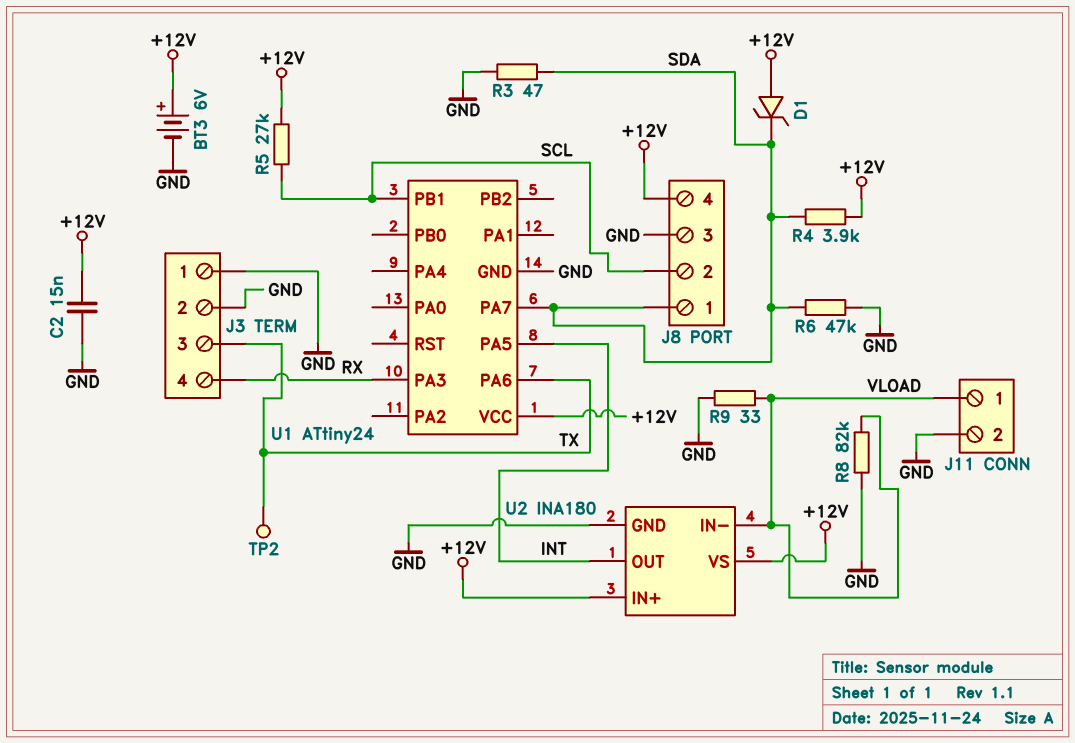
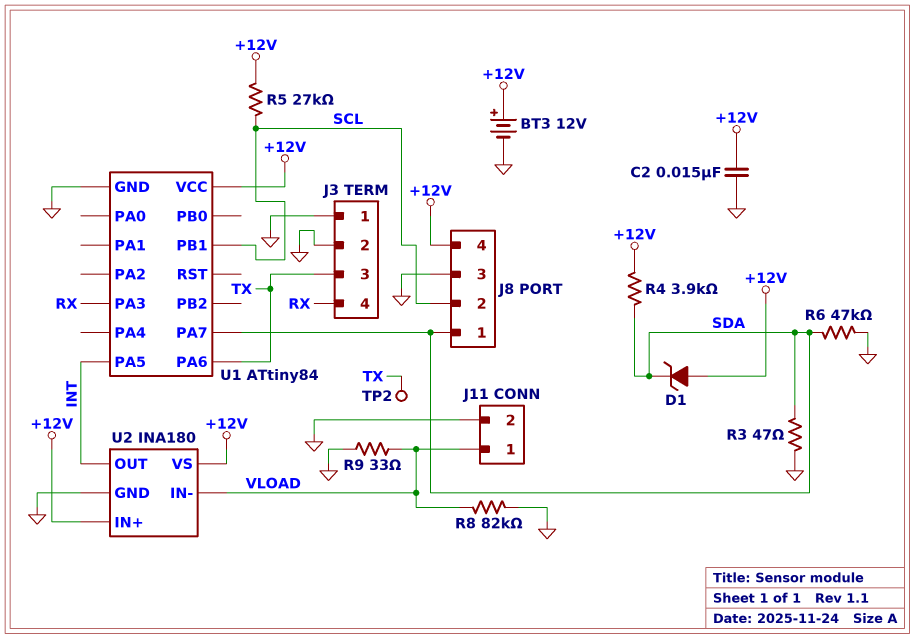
BT3: 6V (plus +12V, minus GND) -> 12V (plus +12V, minus GND)
U1: ATtiny24 -> ATtiny84

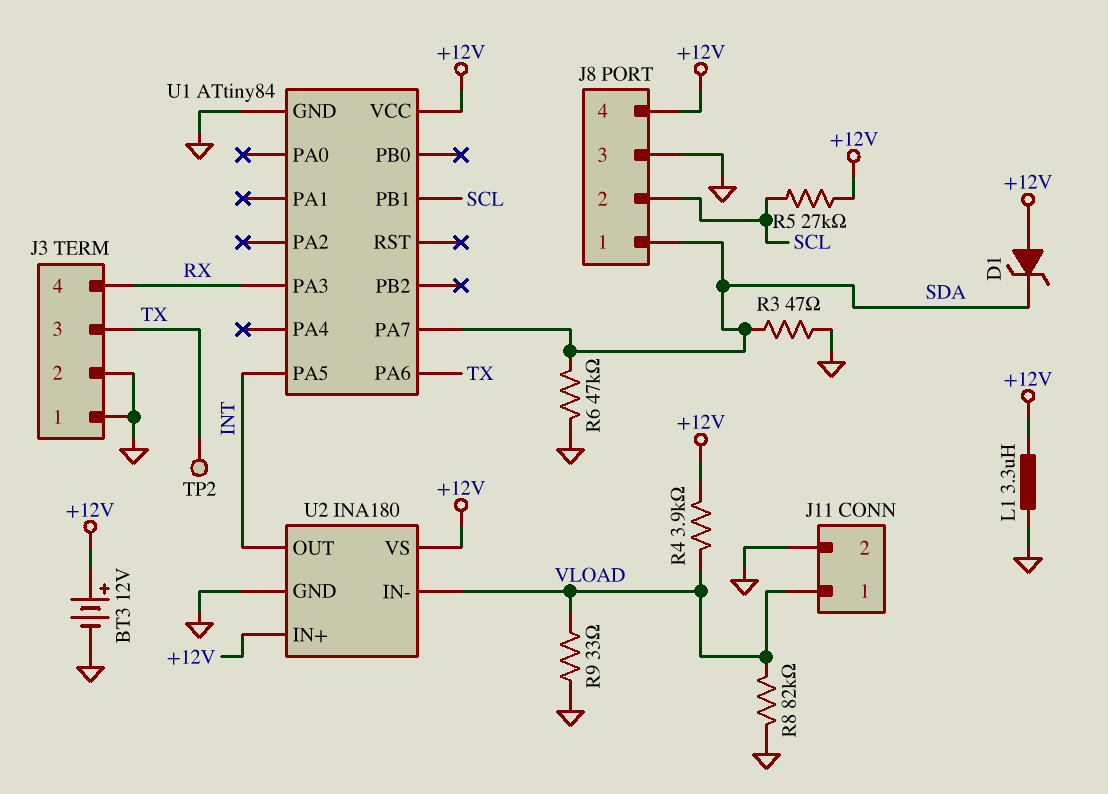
C2: 15nF (+12V, GND) -> none
L1: none -> 3.3uH (+12V, GND)
R4: 3.9k (+12V, SDA) -> 3.9k (+12V, VLOAD)

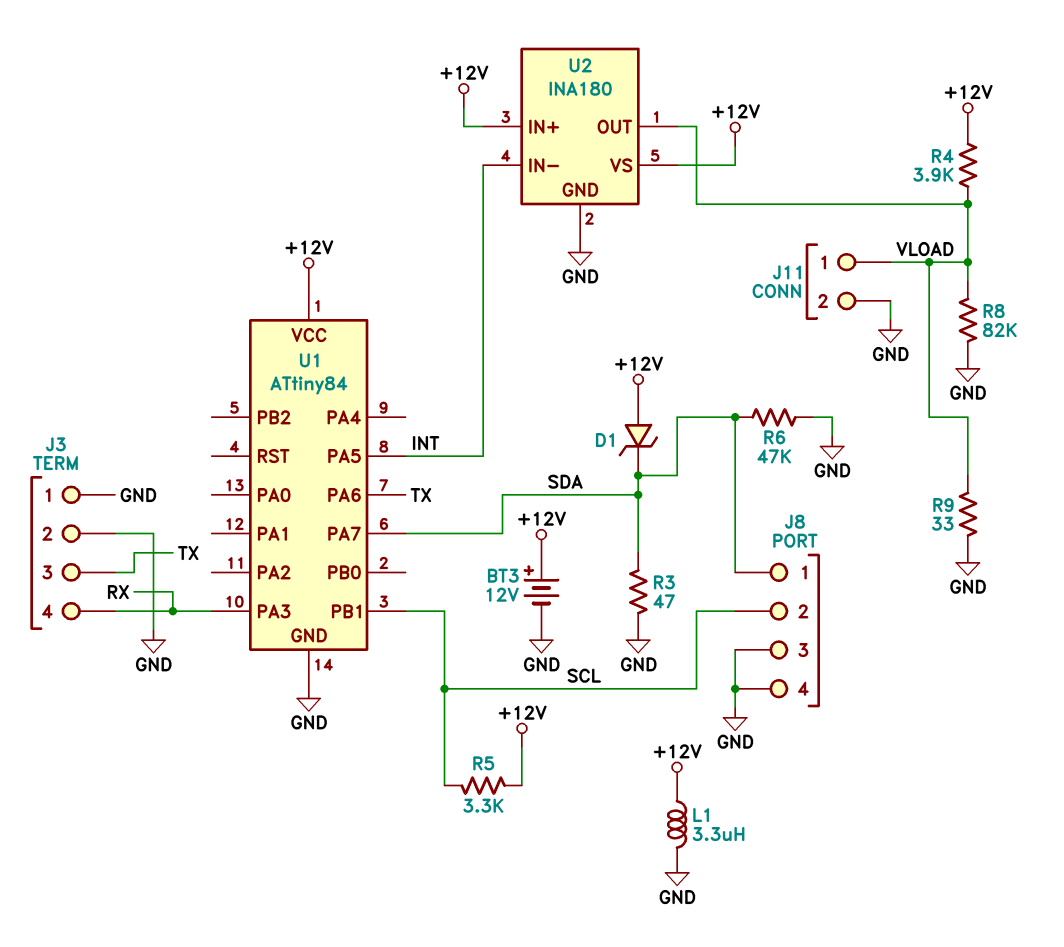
J8 pin 4: +12V -> GND
R5: 27k (+12V, SCL) -> 3.3k (+12V, SCL)
TP2: test point (TX) -> none
U2 pin IN-: VLOAD -> INT
U2 pin OUT: INT -> VLOAD

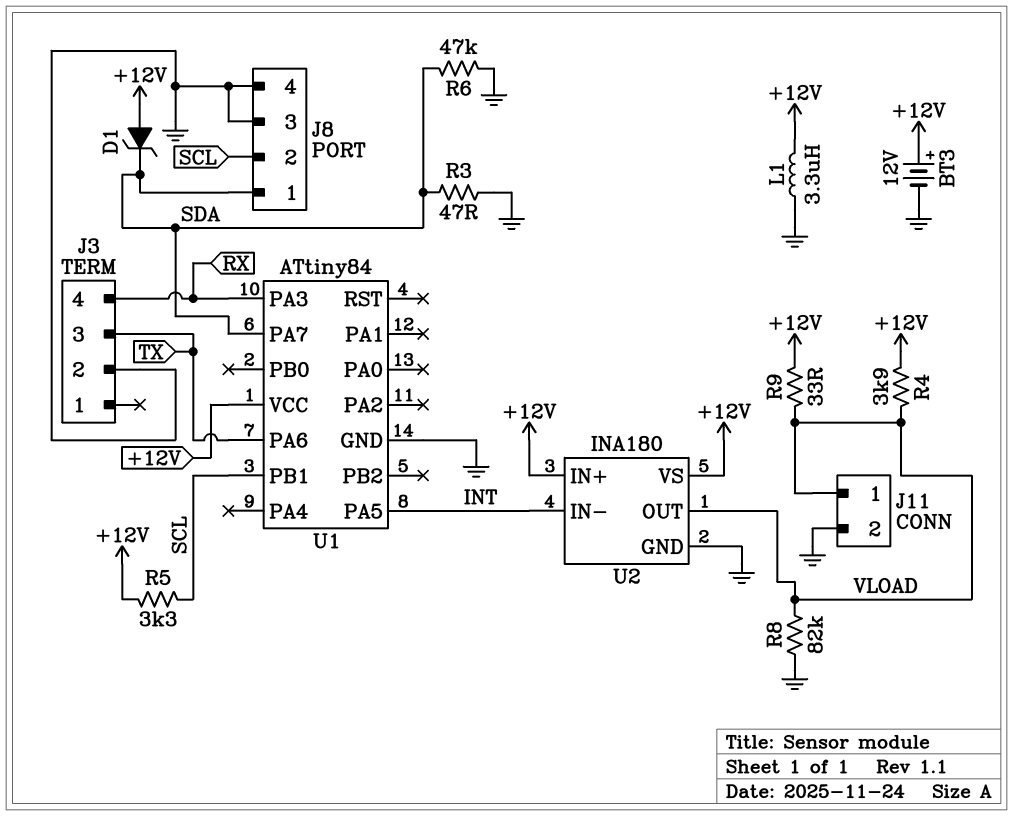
J3 pin 1: GND -> none
R9: 33 (GND, VLOAD) -> 33 (+12V, VLOAD)

